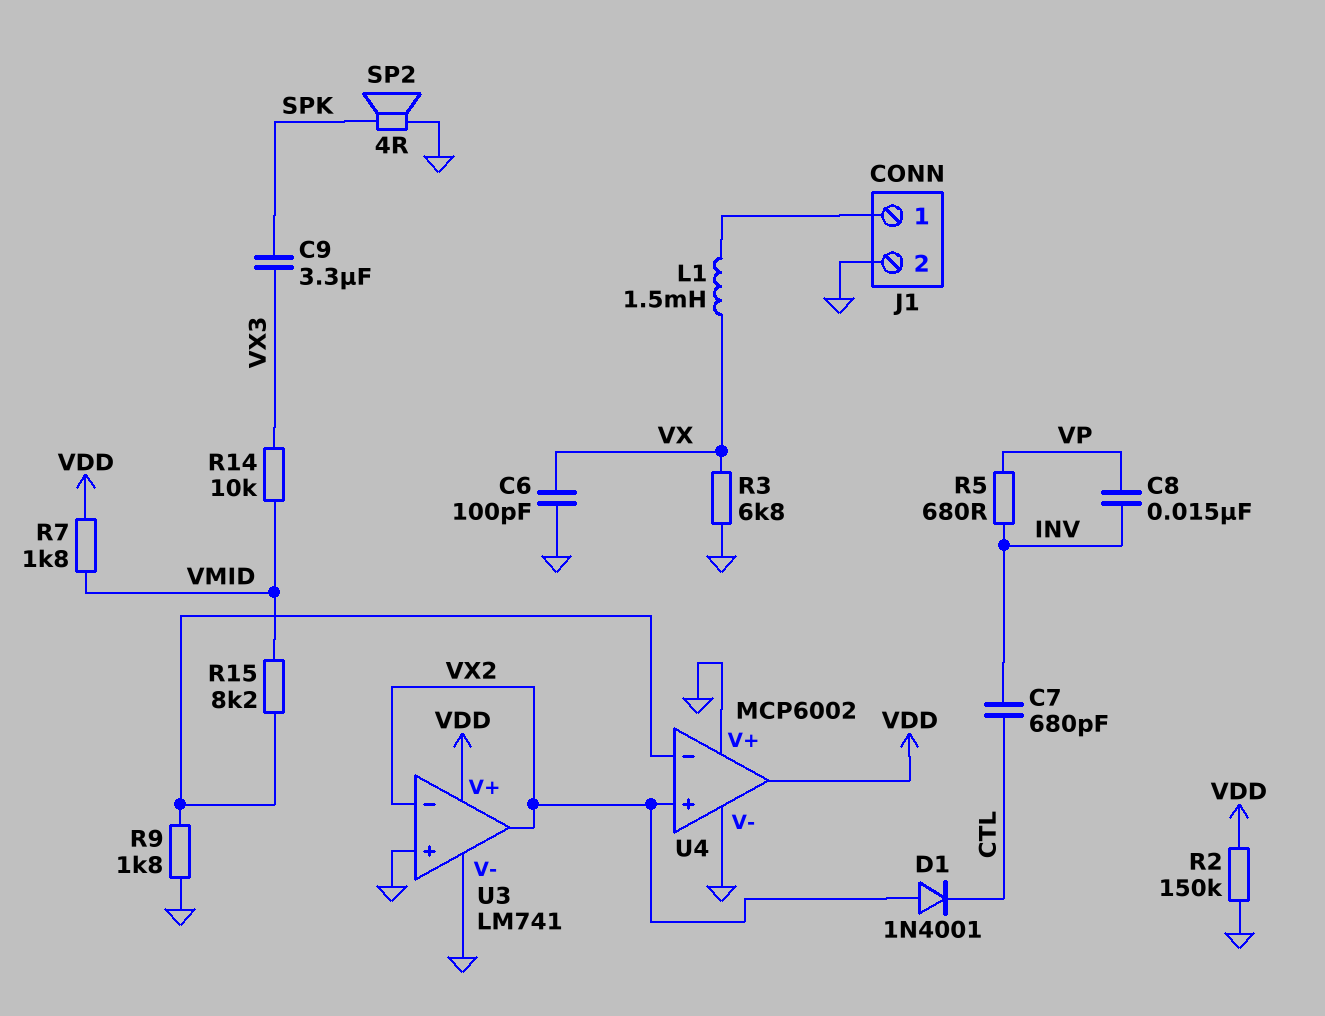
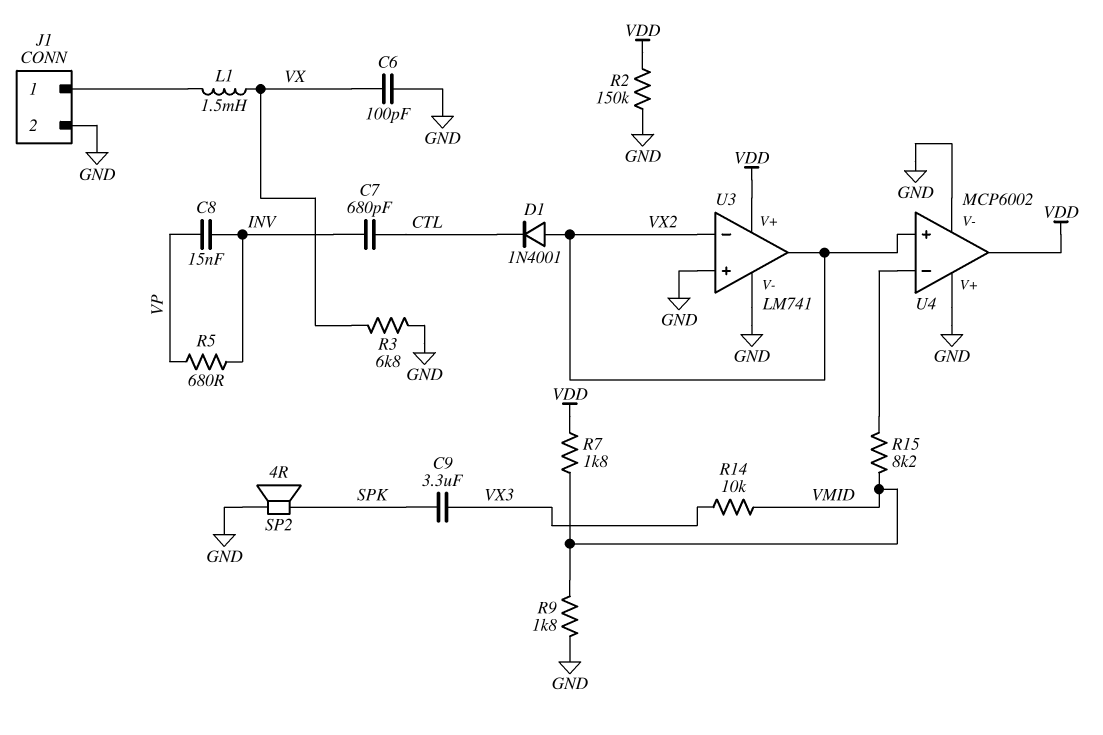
R9: 1.8k (GND, U4/in-) -> 1.8k (GND, VMID)

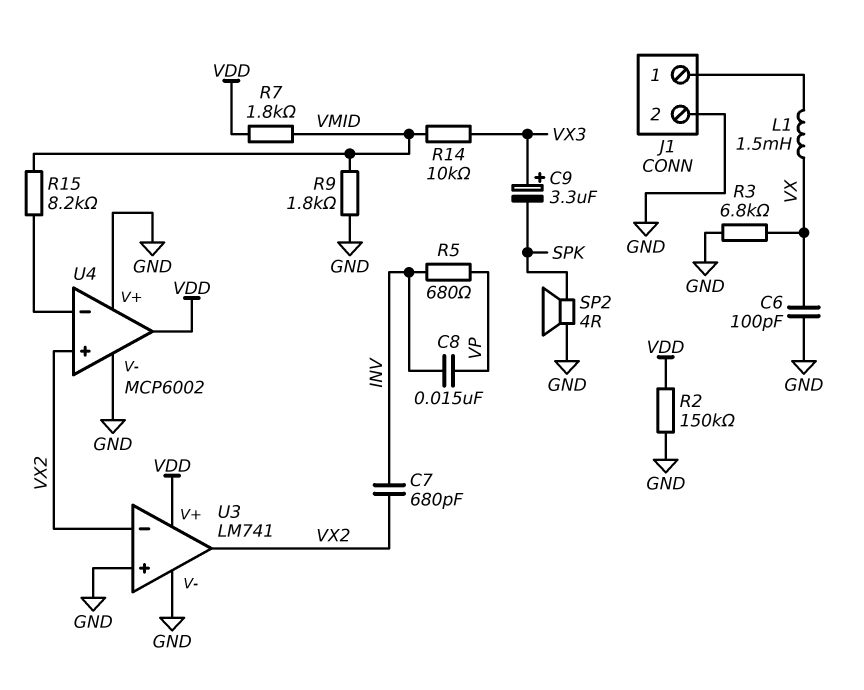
C7: 680pF (CTL, INV) -> 680pF (INV, VX2)
C9: 3.3uF (SPK, VX3) -> 3.3uF (plus VX3, minus SPK)
D1: diode 1N4001 (A VX2, K CTL) -> none

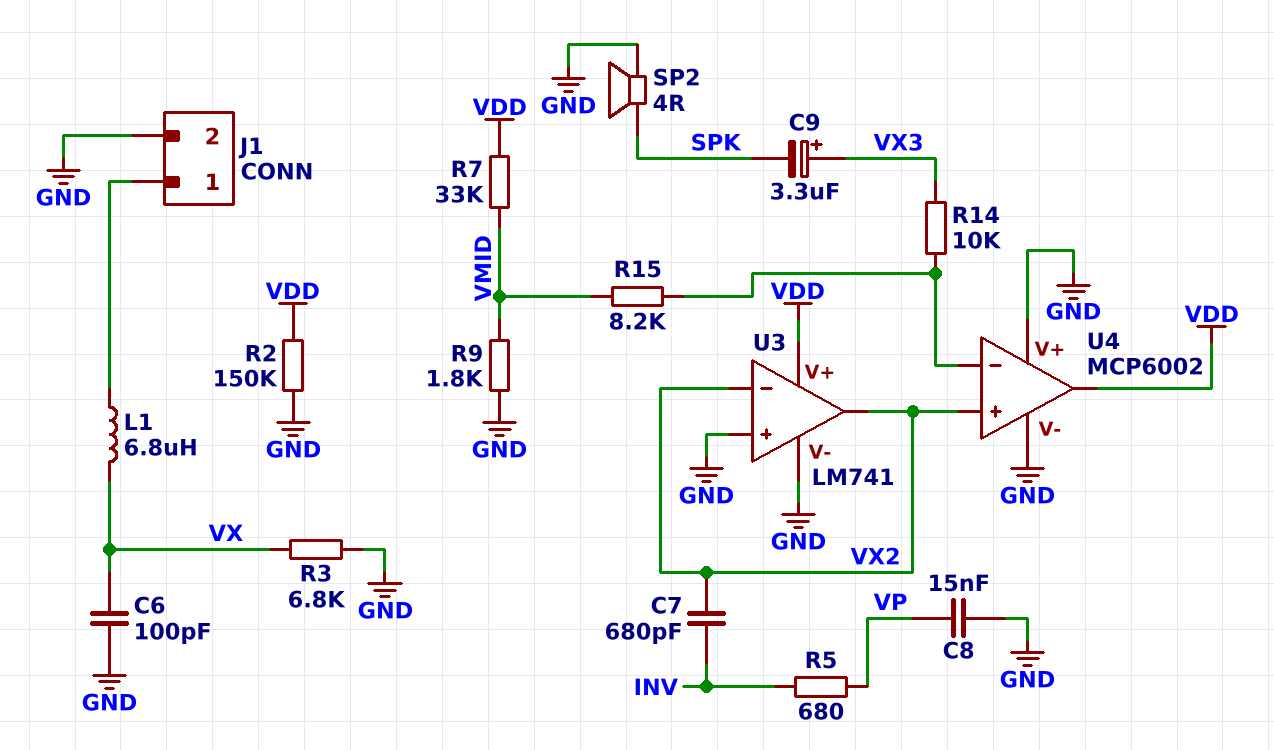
C8: 15nF (INV, VP) -> 15nF (GND, VP)
L1: 1.5mH (J1/1, VX) -> 6.8uH (J1/1, VX)
R7: 1.8k (VDD, VMID) -> 33k (VDD, VMID)
R14: 10k (VMID, VX3) -> 10k (U4/in-, VX3)

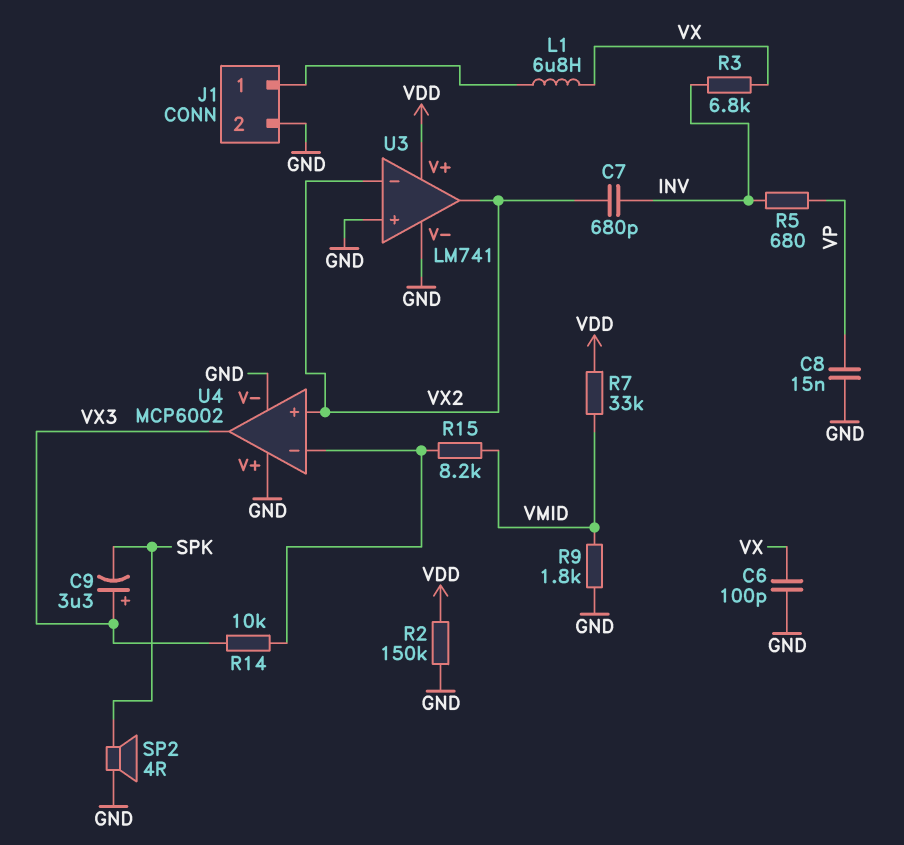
R3: 6.8k (GND, VX) -> 6.8k (INV, VX)
U4 pin out: VDD -> VX3

